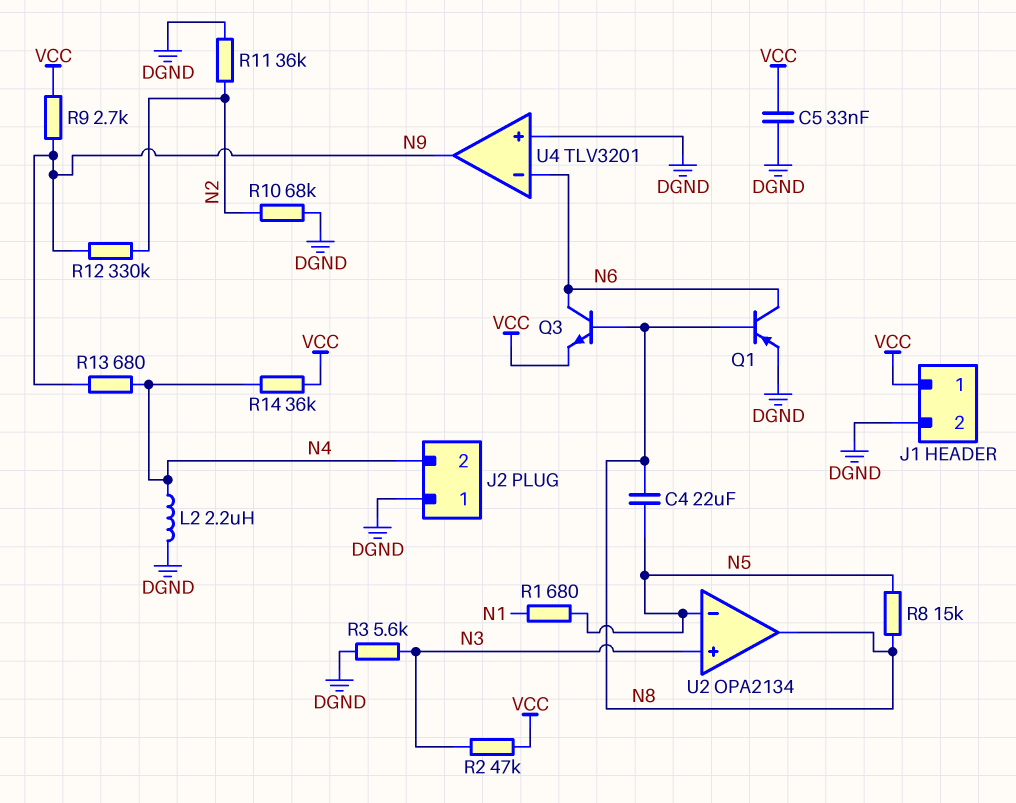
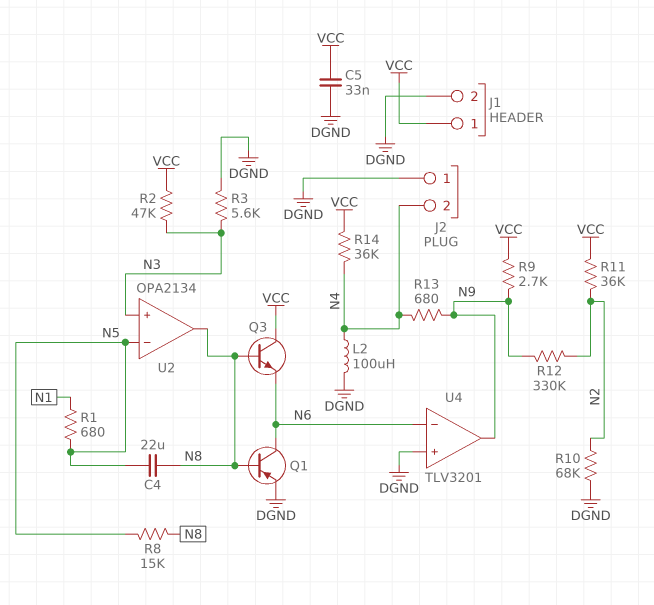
L2: 2.2uH (DGND, N4) -> 100uH (DGND, N4)
Q3: NPN (B N8, C N6, E VCC) -> NPN (B N8, C VCC, E N6)
R11: 36k (DGND, N2) -> 36k (N2, VCC)

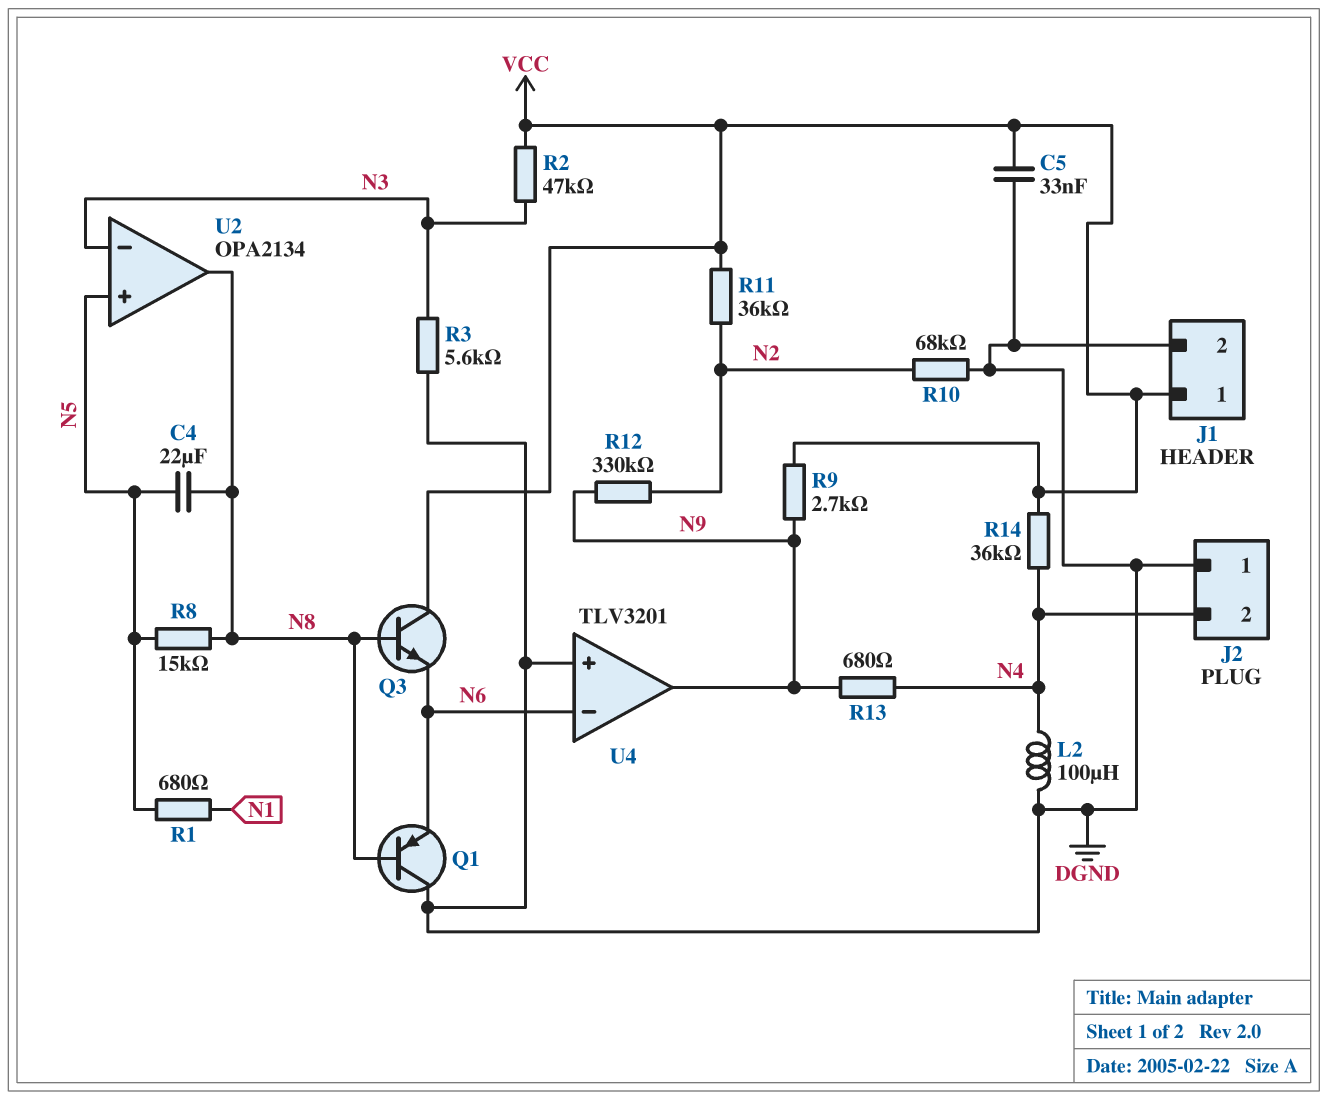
Q1: PNP (B N8, C N6, E DGND) -> PNP (B N8, C DGND, E N6)
U2 pin in+: N3 -> N5
U2 pin in-: N5 -> N3

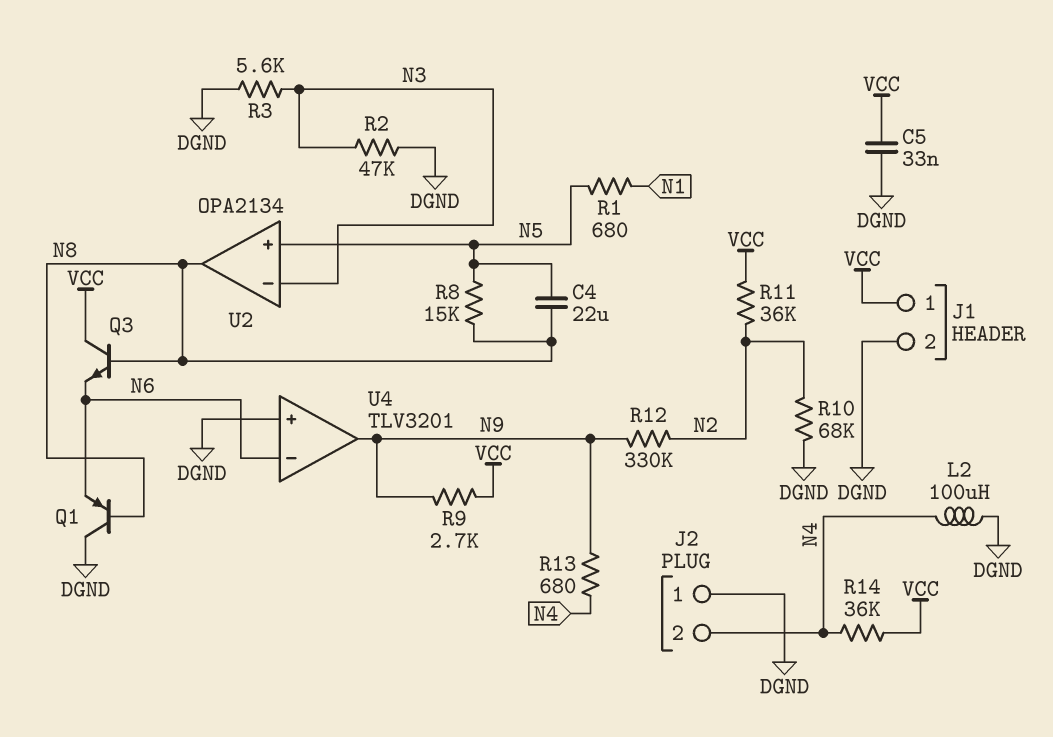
R2: 47k (N3, VCC) -> 47k (DGND, N3)

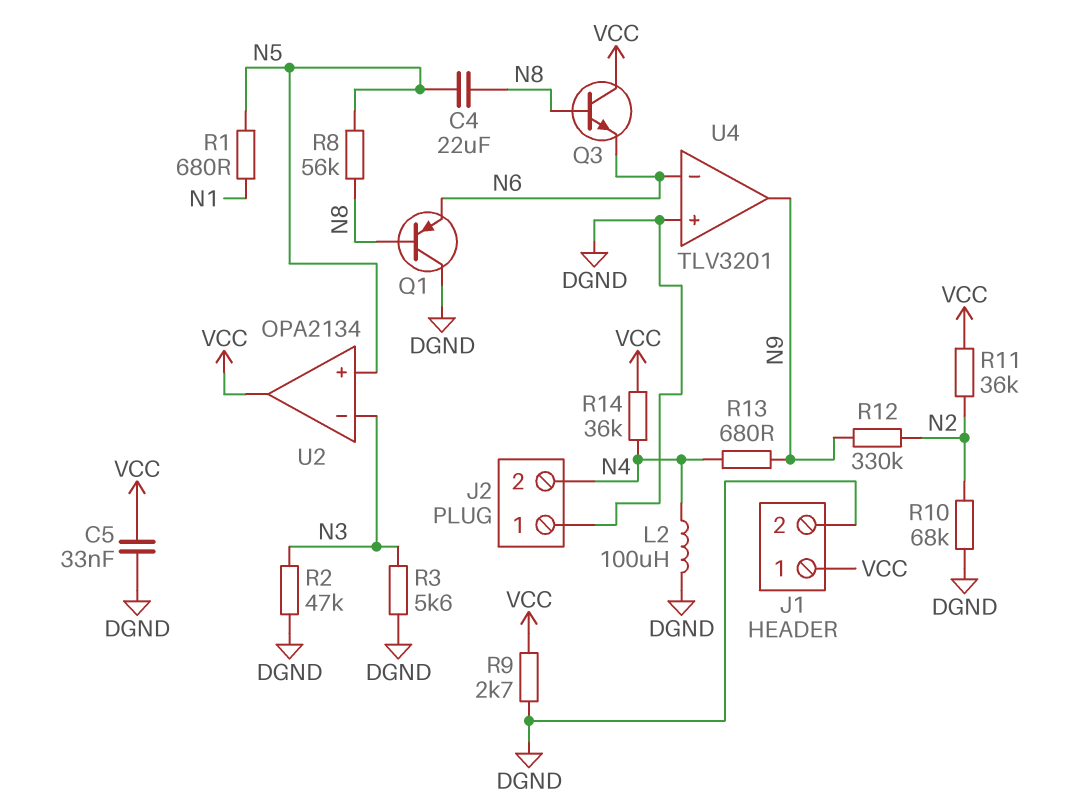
R8: 15k (N5, N8) -> 56k (N5, N8)
R9: 2.7k (N9, VCC) -> 2.7k (DGND, VCC)
U2 pin out: N8 -> VCC

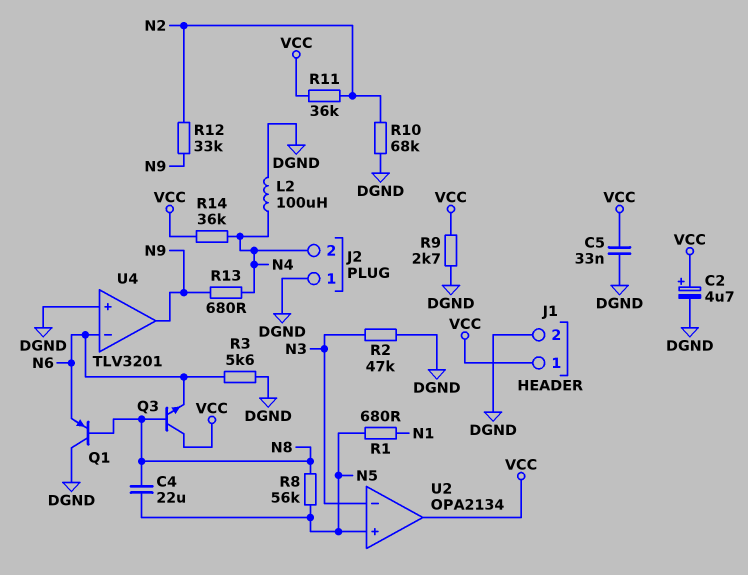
C2: none -> 4.7uF (plus VCC, minus DGND)
R3: 5.6k (DGND, N3) -> 5.6k (DGND, N6)
R12: 330k (N2, N9) -> 33k (N2, N9)

